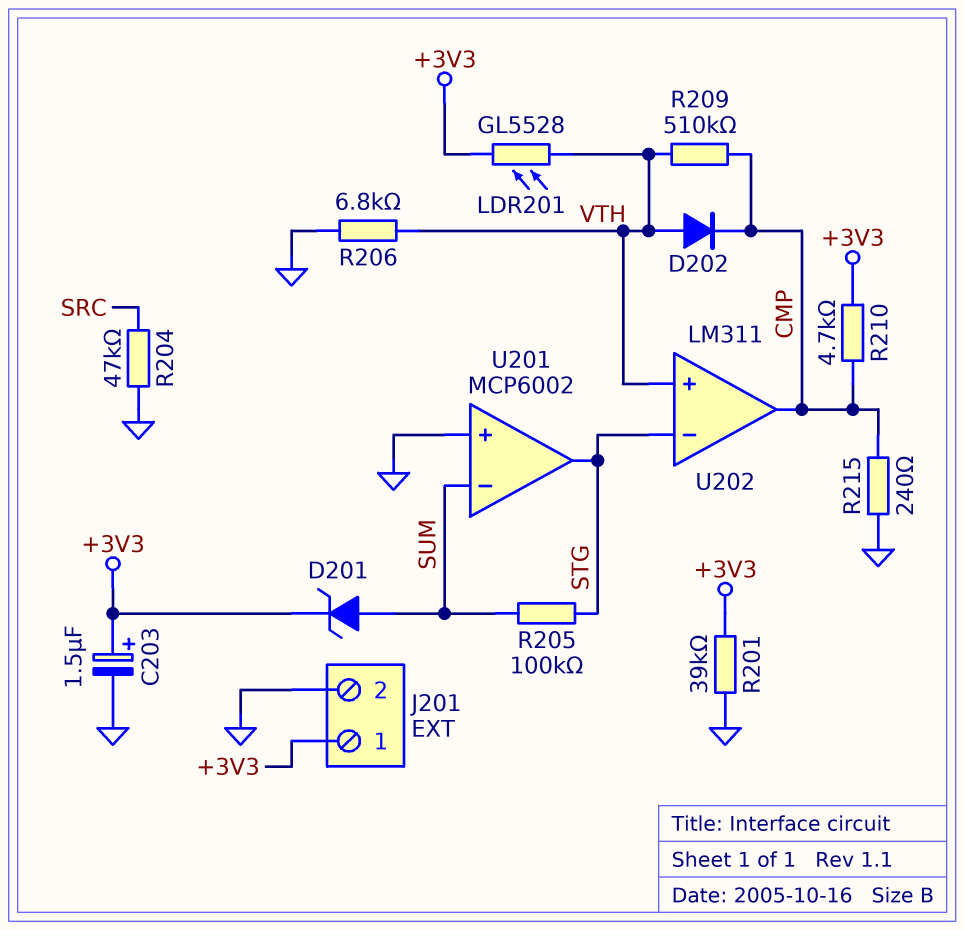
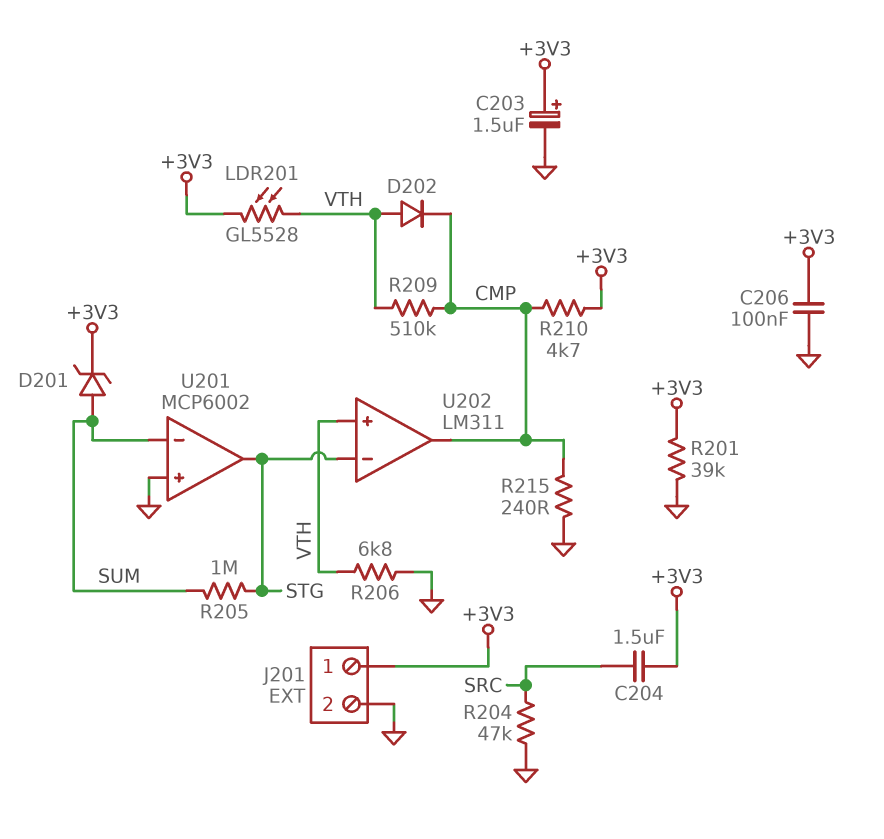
C204: none -> 1.5uF (+3V3, SRC)
C206: none -> 100nF (+3V3, GND)
R205: 100k (STG, SUM) -> 1M (STG, SUM)

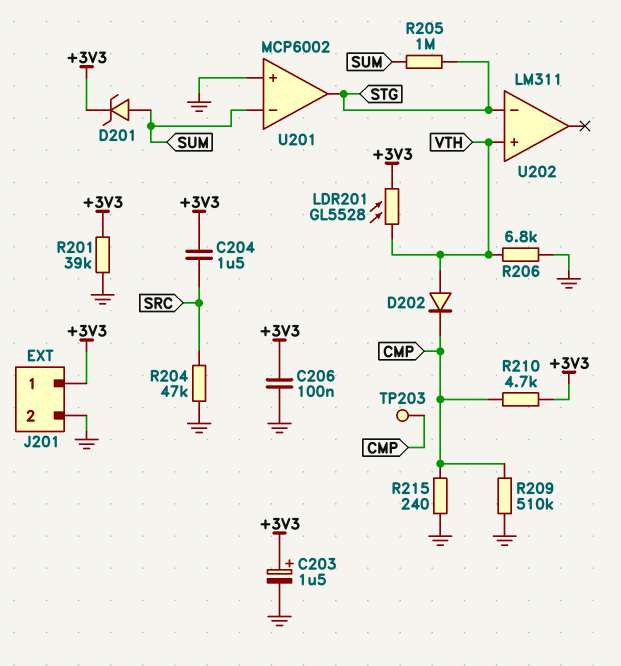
R209: 510k (CMP, VTH) -> 510k (CMP, GND)
TP203: none -> test point (CMP)
U202 pin out: CMP -> none

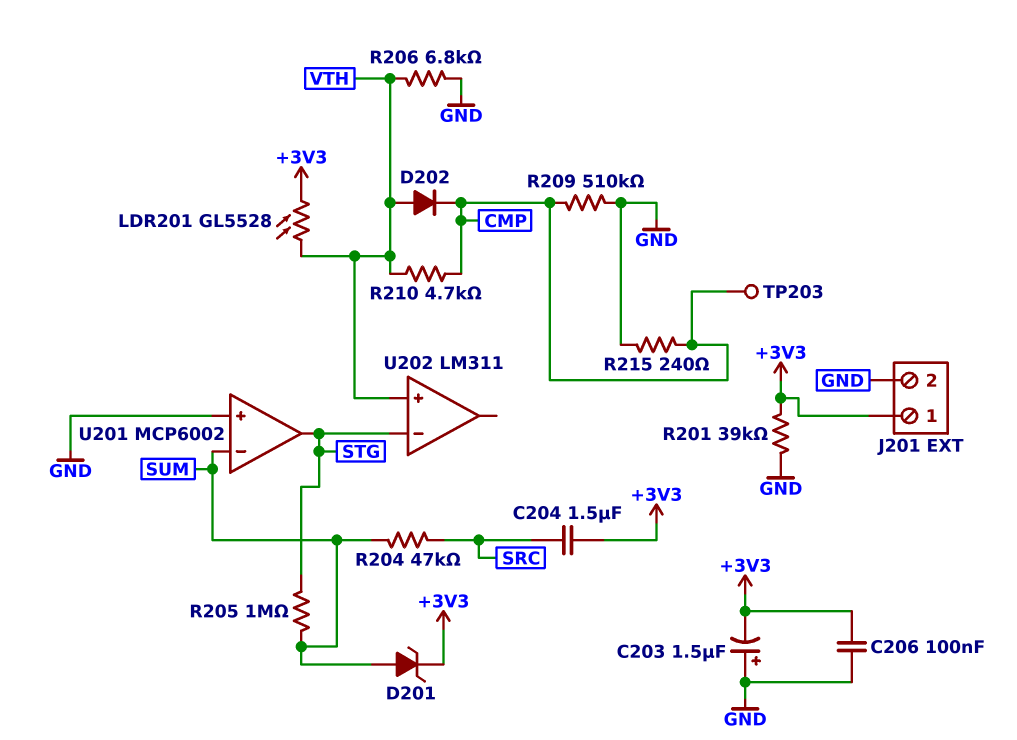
C203: 1.5uF (plus +3V3, minus GND) -> 1.5uF (plus GND, minus +3V3)
R204: 47k (GND, SRC) -> 47k (SRC, SUM)
R210: 4.7k (+3V3, CMP) -> 4.7k (CMP, VTH)

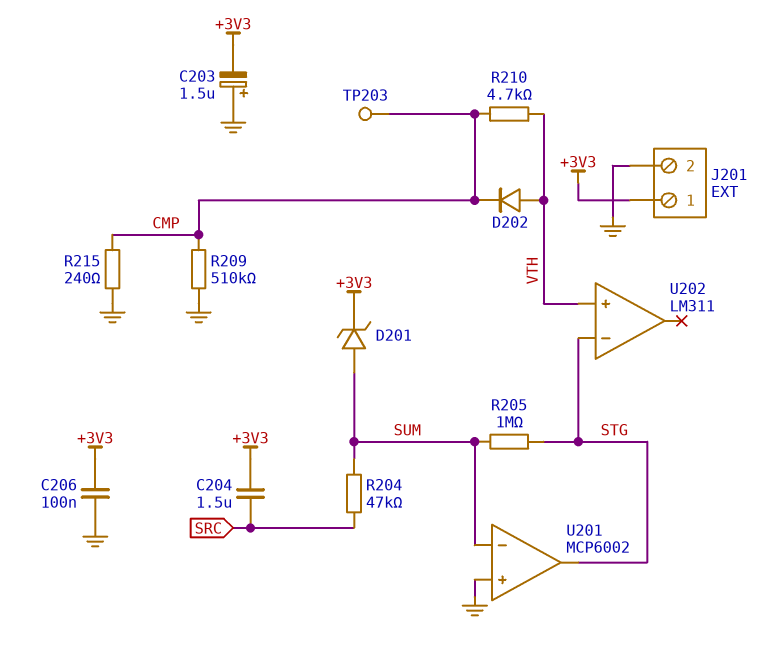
LDR201: GL5528 (+3V3, VTH) -> none
R201: 39k (+3V3, GND) -> none
R206: 6.8k (GND, VTH) -> none

